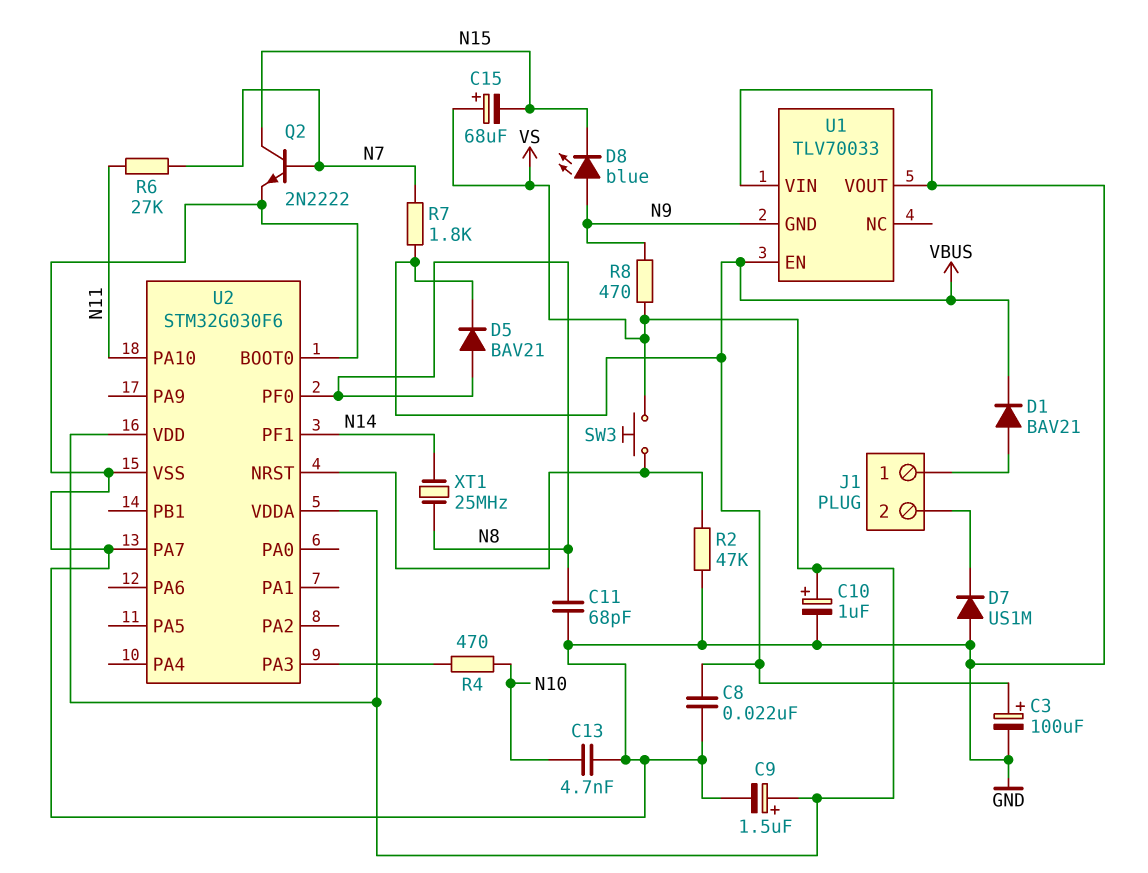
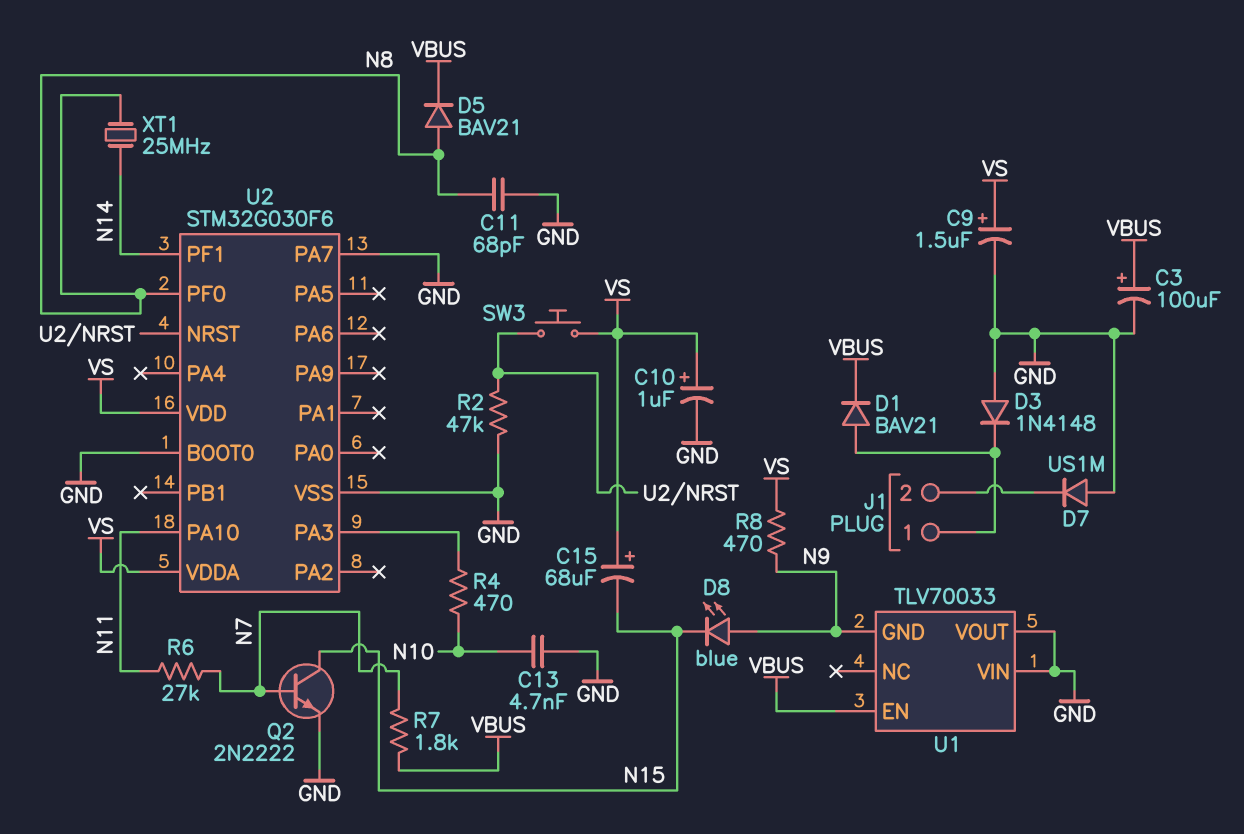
C8: 22nF (GND, VBUS) -> none
D3: none -> diode 1N4148 (A GND, K J1/1)

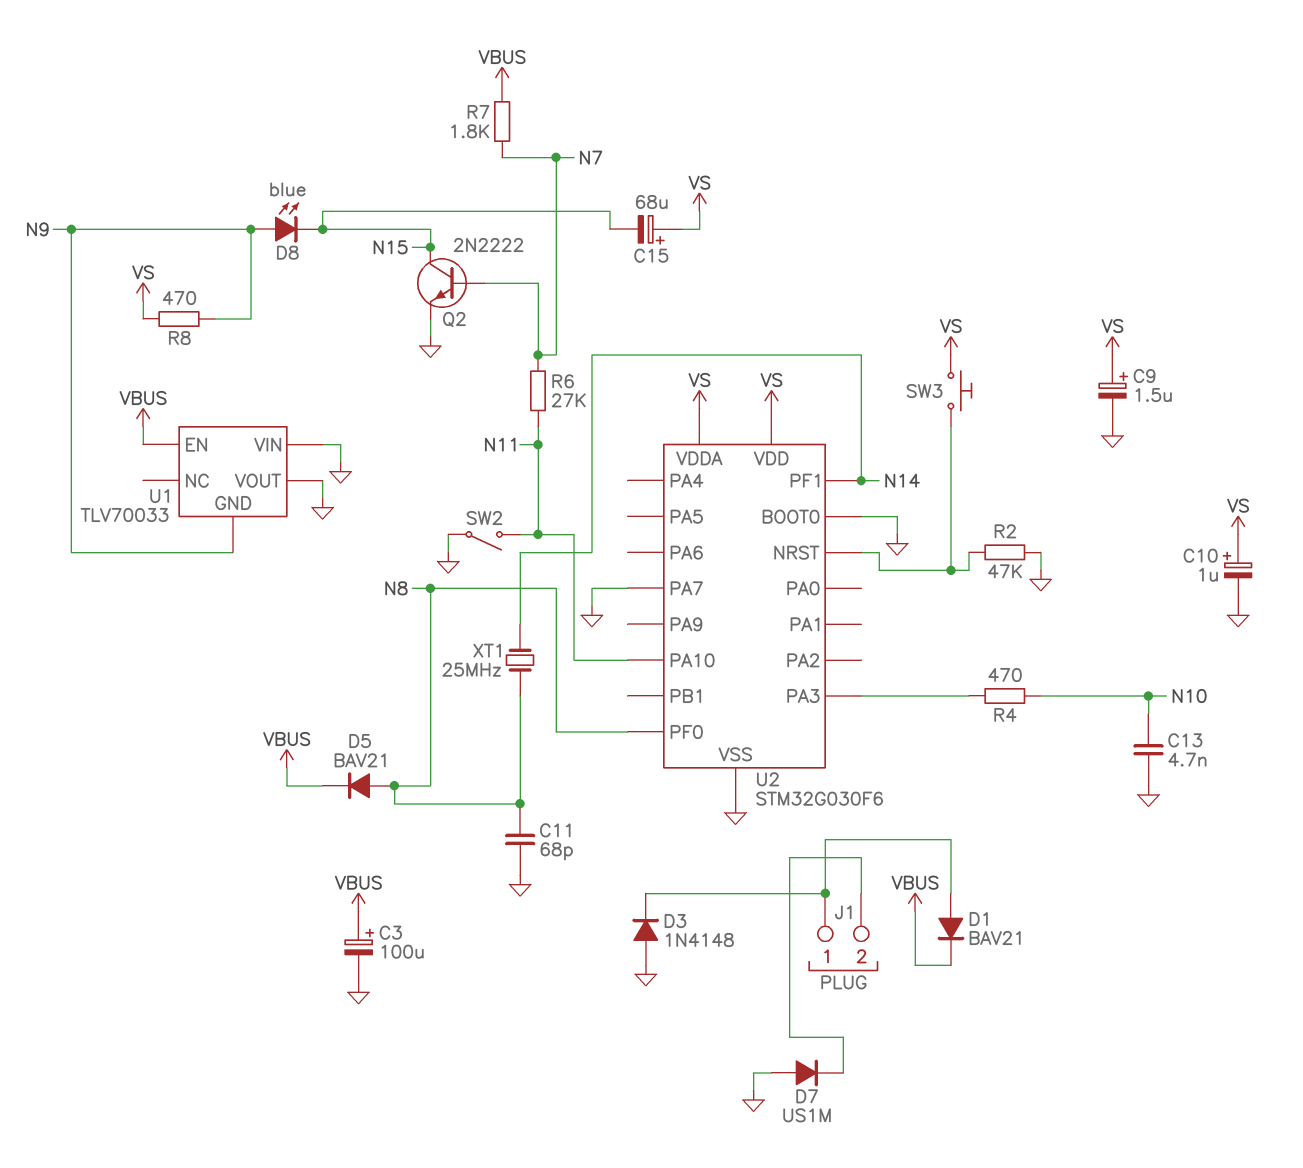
SW2: none -> switch (GND, N11)

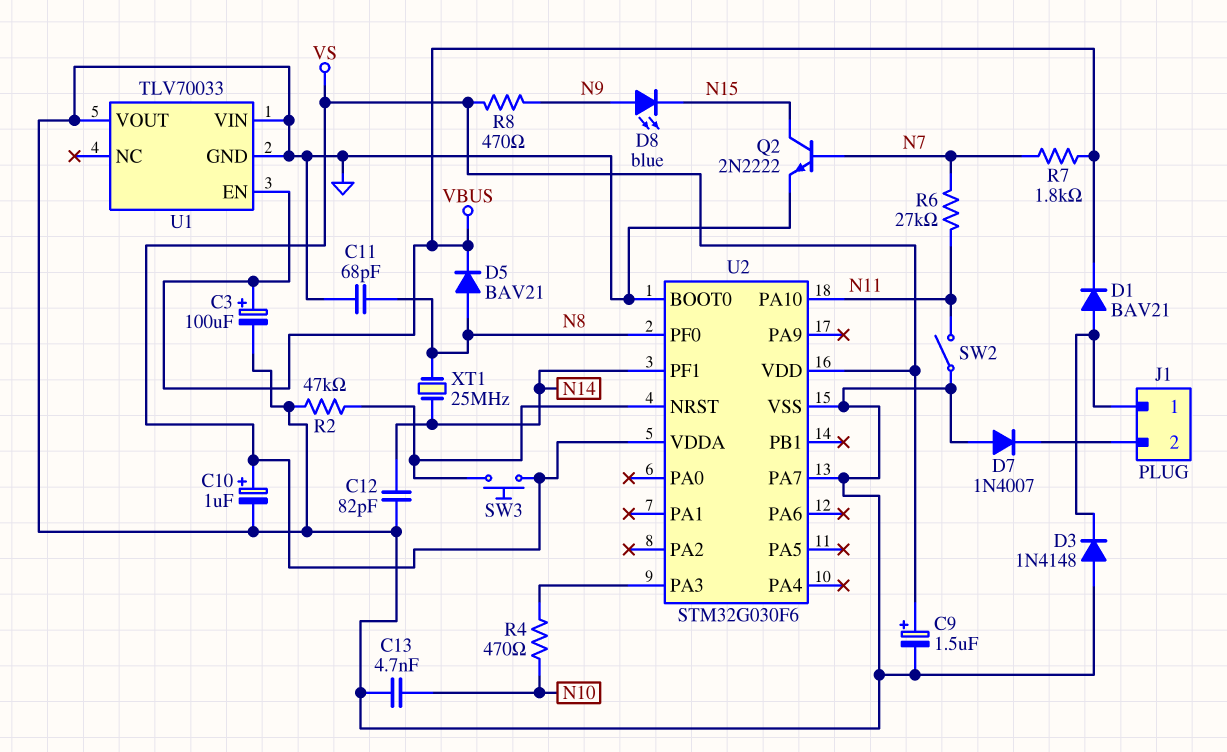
C12: none -> 82pF (GND, N14)
C15: 68uF (plus VS, minus N15) -> none
D7: diode US1M (A GND, K J1/2) -> diode 1N4007 (A GND, K J1/2)
U1 pin GND: N9 -> GND

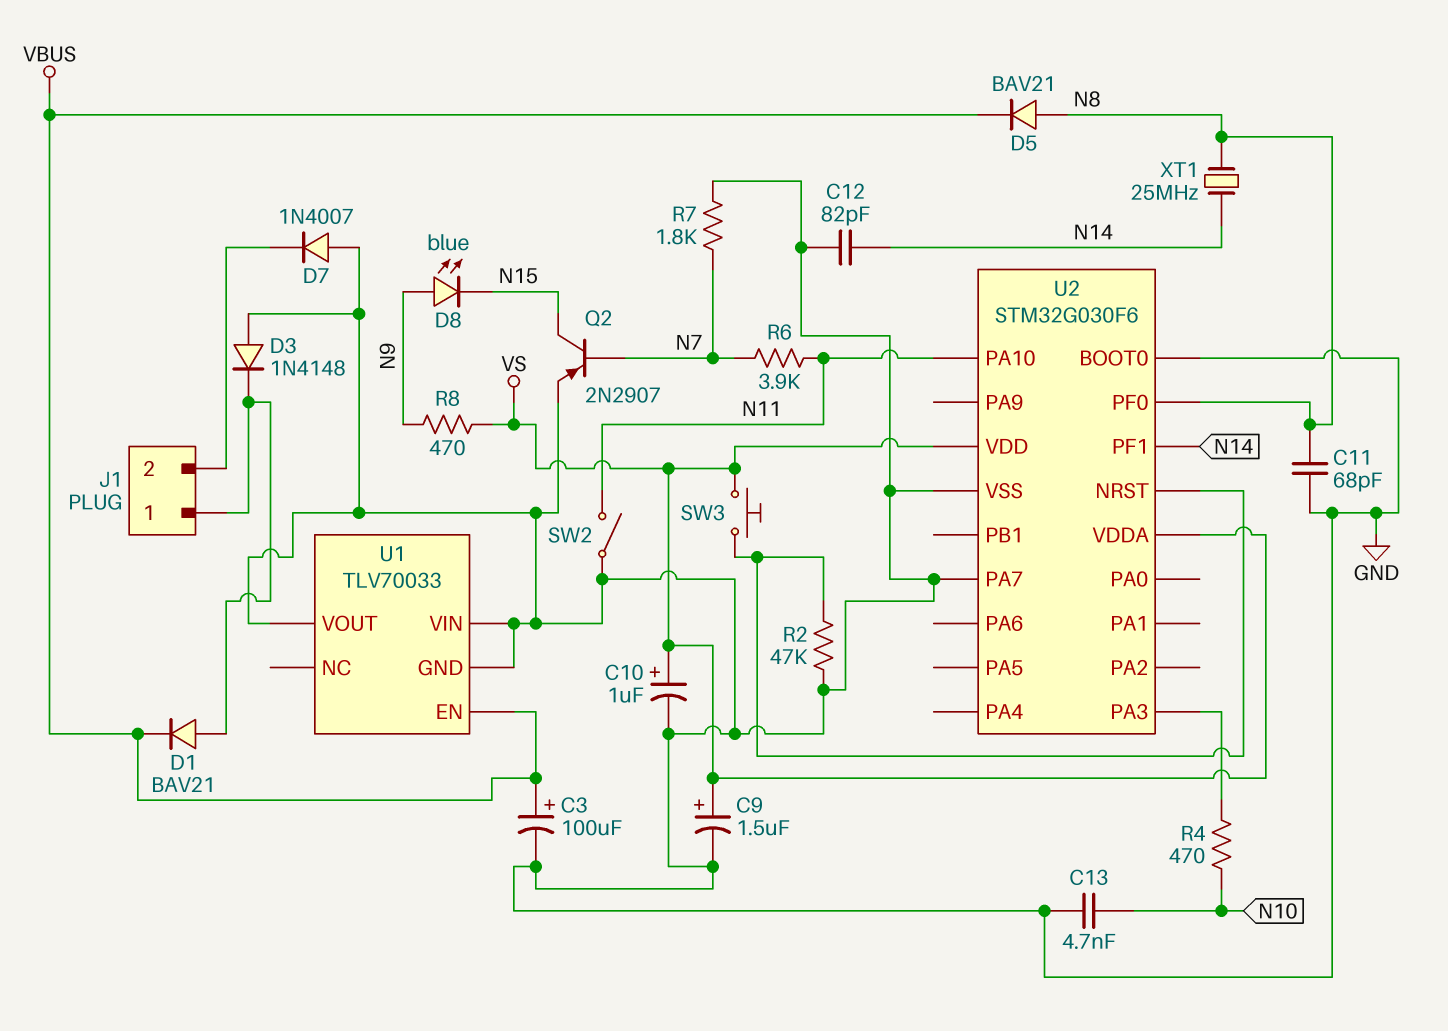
Q2: NPN 2N2222 (B N7, C N15, E GND) -> PNP 2N2907 (B N7, C N15, E GND)
R6: 27k (N7, N11) -> 3.9k (N7, N11)
R7: 1.8k (N7, VBUS) -> 1.8k (GND, N7)

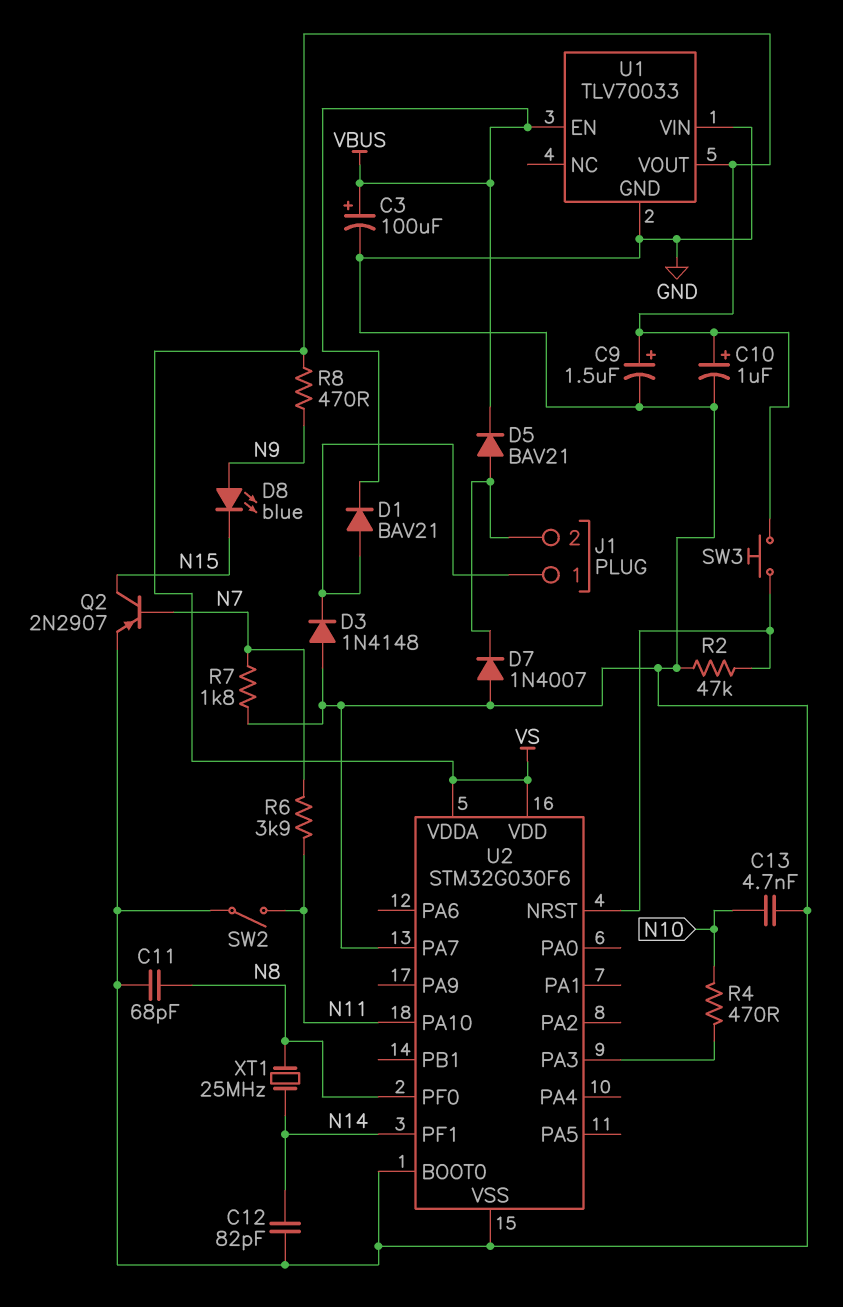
D5: diode BAV21 (A N8, K VBUS) -> diode BAV21 (A J1/2, K VBUS)
U1 pin VOUT: GND -> VS

